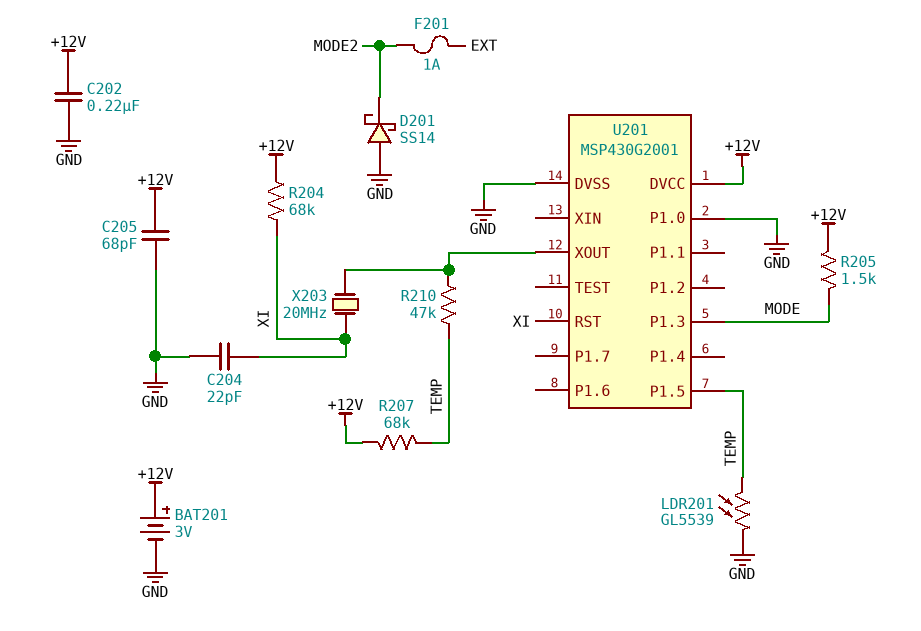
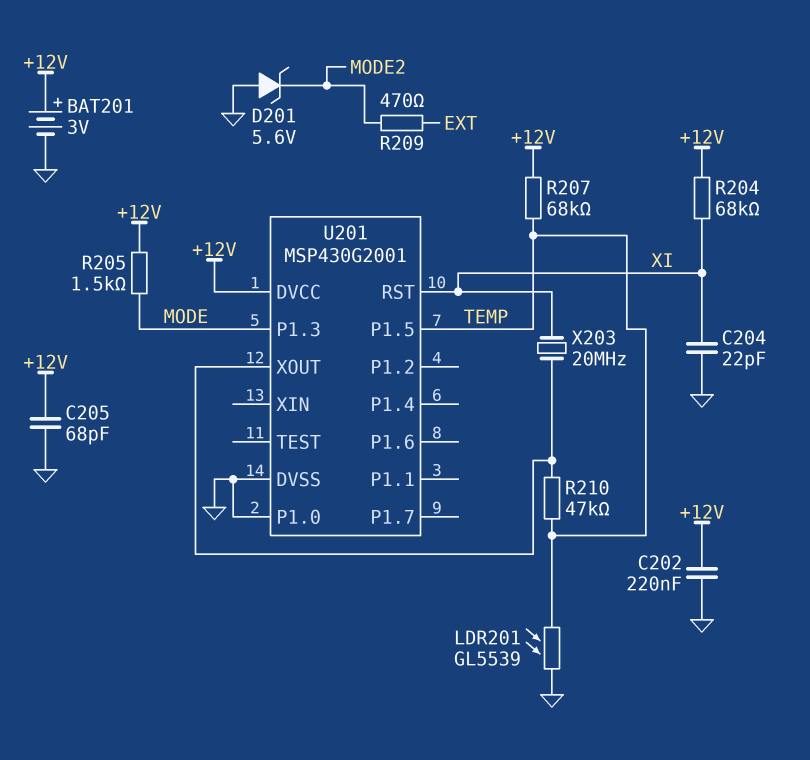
D201: schottky SS14 (A GND, K MODE2) -> zener 5.6V (A GND, K MODE2)
F201: 1A (EXT, MODE2) -> none
R209: none -> 470 (EXT, MODE2)

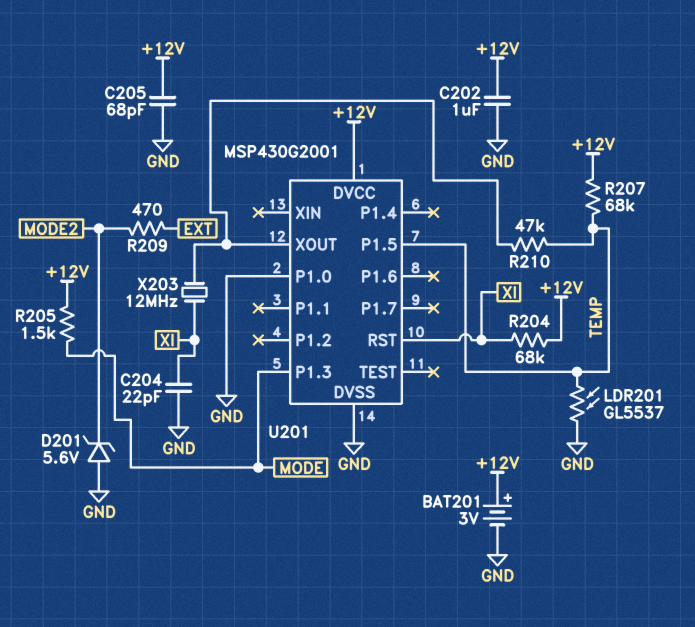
C202: 220nF (+12V, GND) -> 1uF (+12V, GND)
LDR201: GL5539 (GND, TEMP) -> GL5537 (GND, TEMP)
X203: 20MHz (U201/XOUT, XI) -> 12MHz (U201/XOUT, XI)

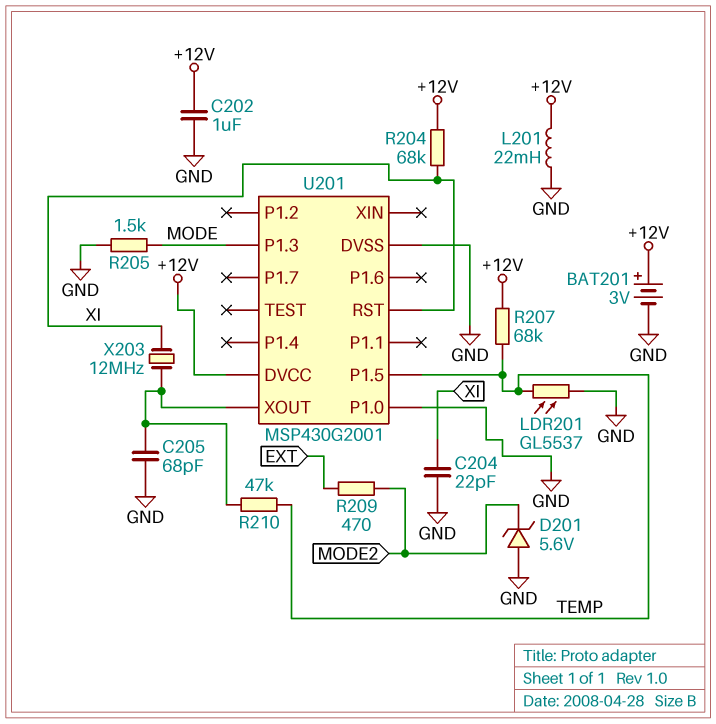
C205: 68pF (+12V, GND) -> 68pF (GND, U201/XOUT)
L201: none -> 22mH (+12V, GND)
R205: 1.5k (+12V, MODE) -> 1.5k (GND, MODE)

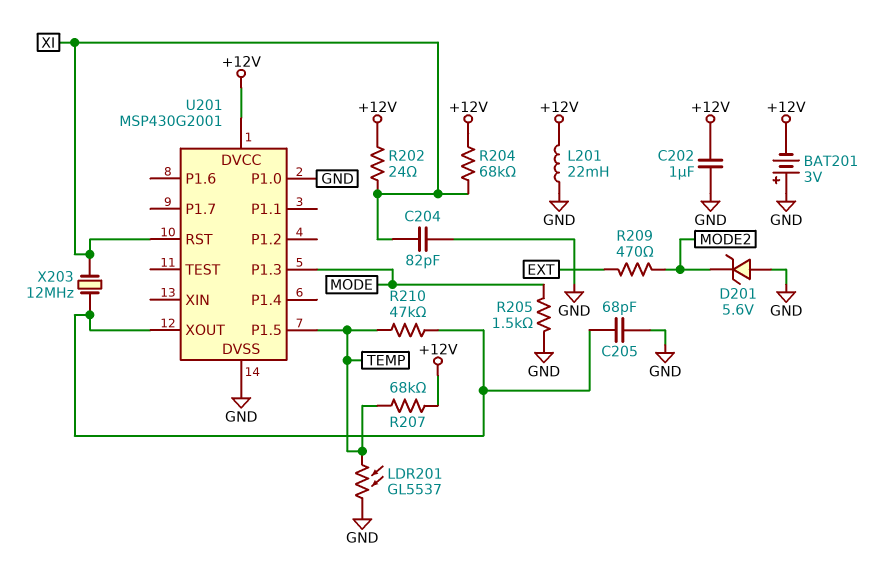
BAT201: 3V (plus +12V, minus GND) -> 3V (plus GND, minus +12V)
C204: 22pF (GND, XI) -> 82pF (GND, XI)
R202: none -> 24 (+12V, XI)

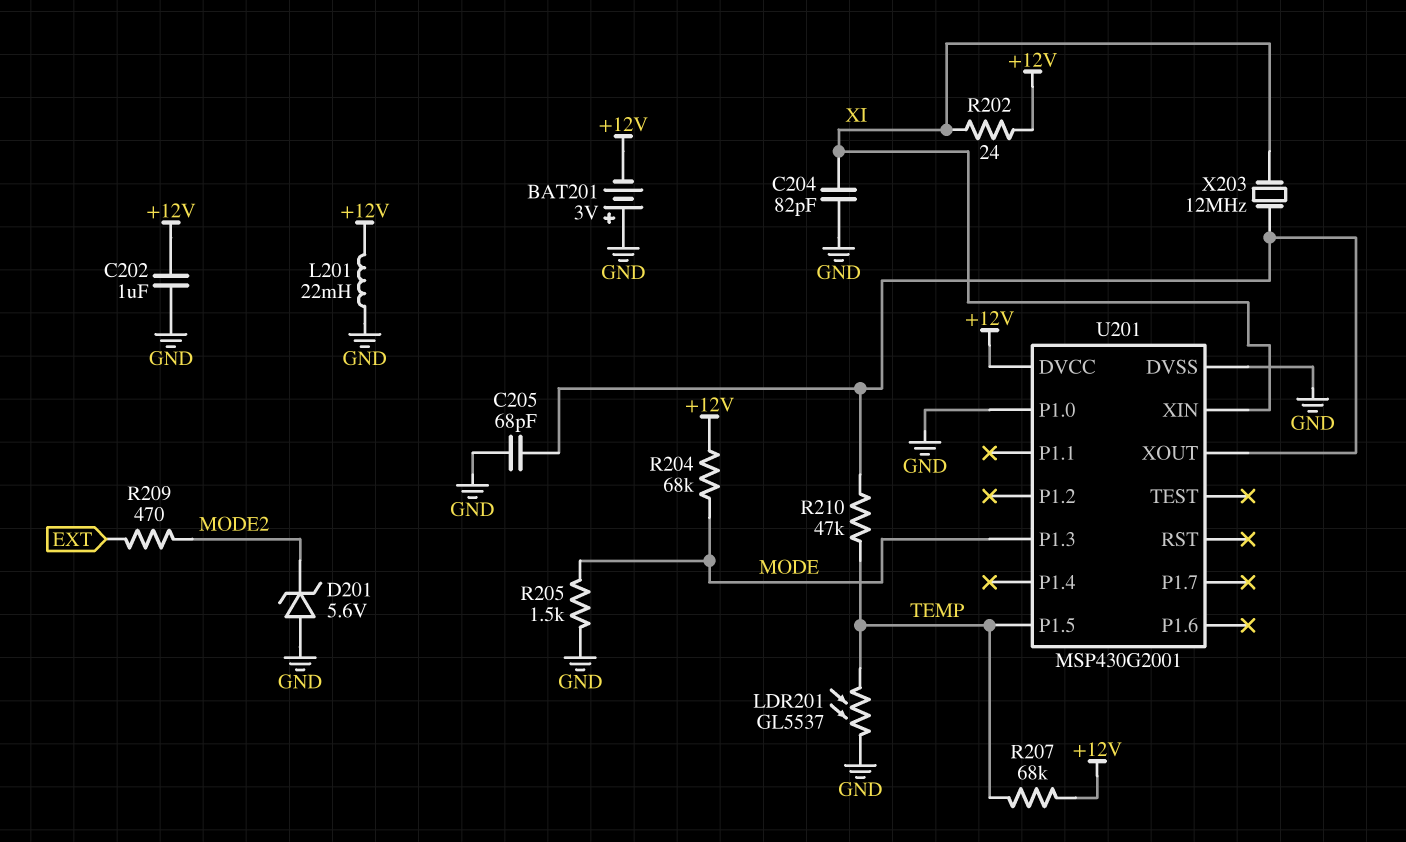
R204: 68k (+12V, XI) -> 68k (+12V, MODE)
U201 pin RST: XI -> none
U201 pin XIN: none -> XI

